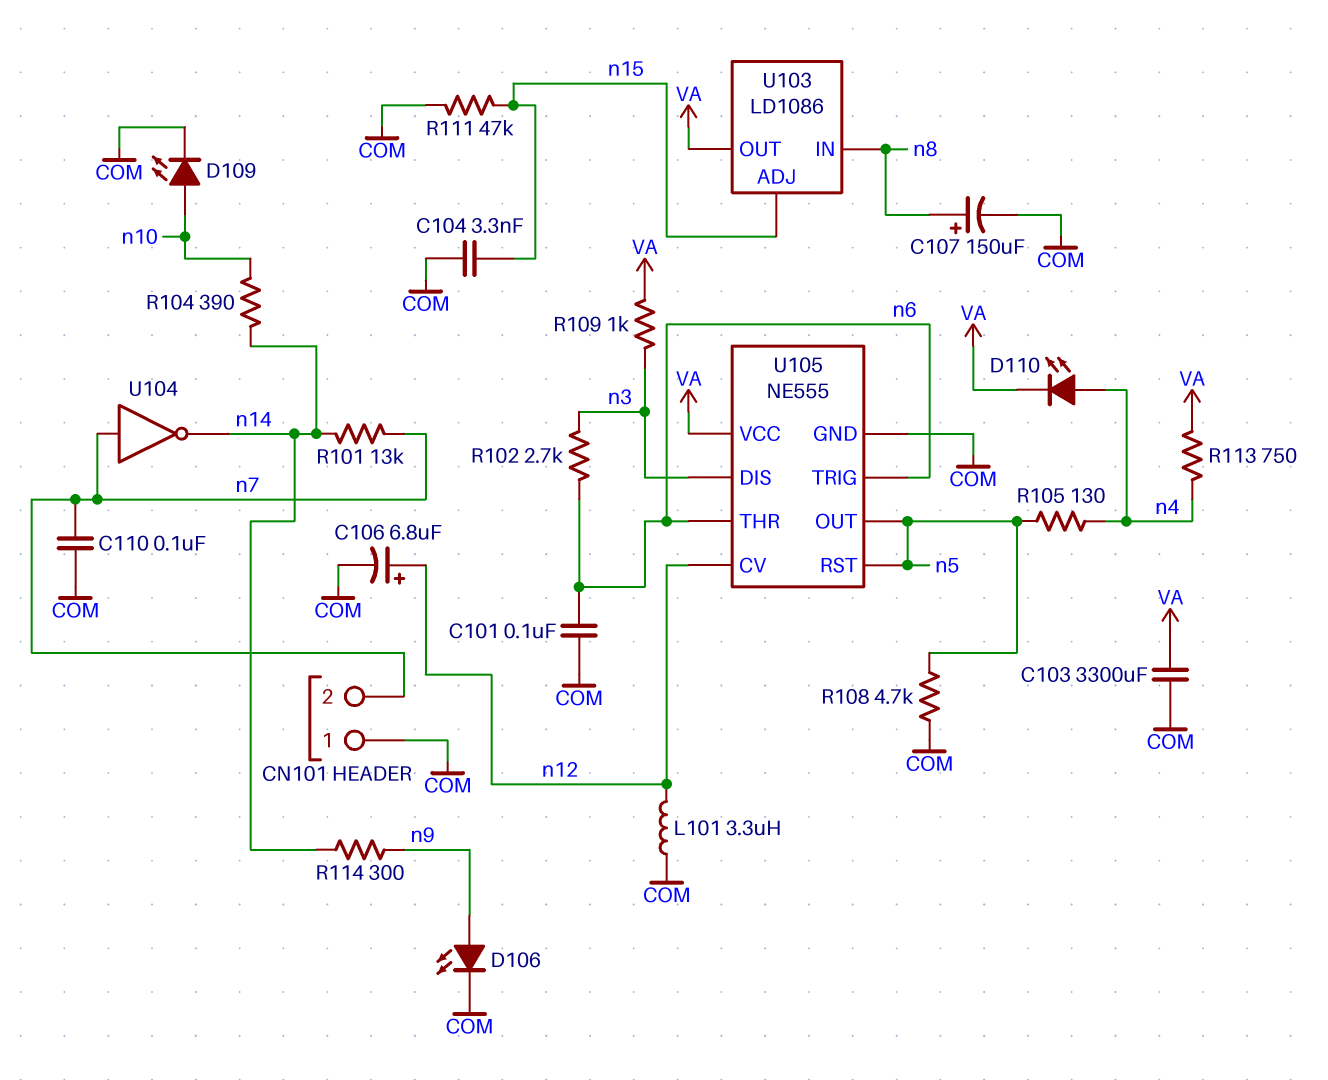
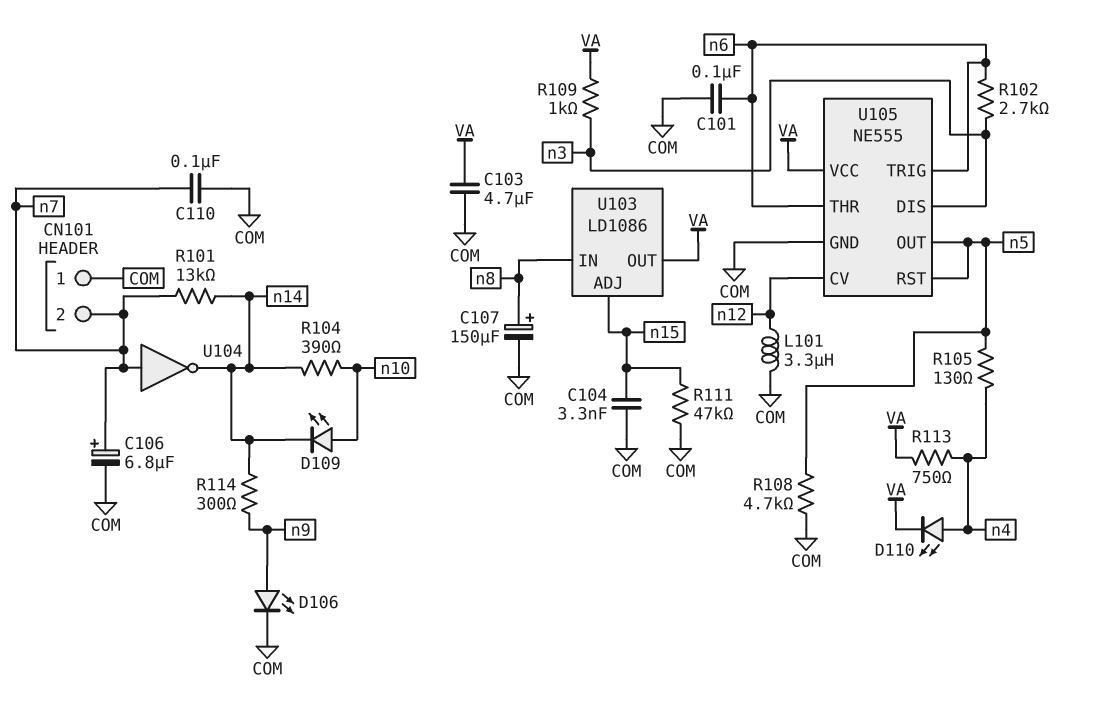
C103: 3300uF (COM, VA) -> 4.7uF (COM, VA)
C106: 6.8uF (plus n12, minus COM) -> 6.8uF (plus n7, minus COM)
D109: LED (A n10, K COM) -> LED (A n10, K n14)

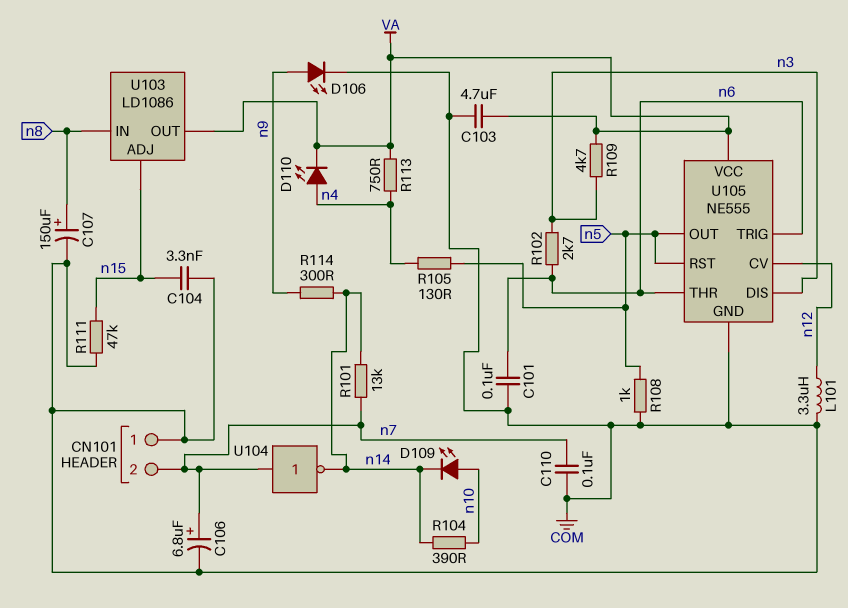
R108: 4.7k (COM, n5) -> 1k (COM, n5)
R109: 1k (VA, n3) -> 4.7k (VA, n3)

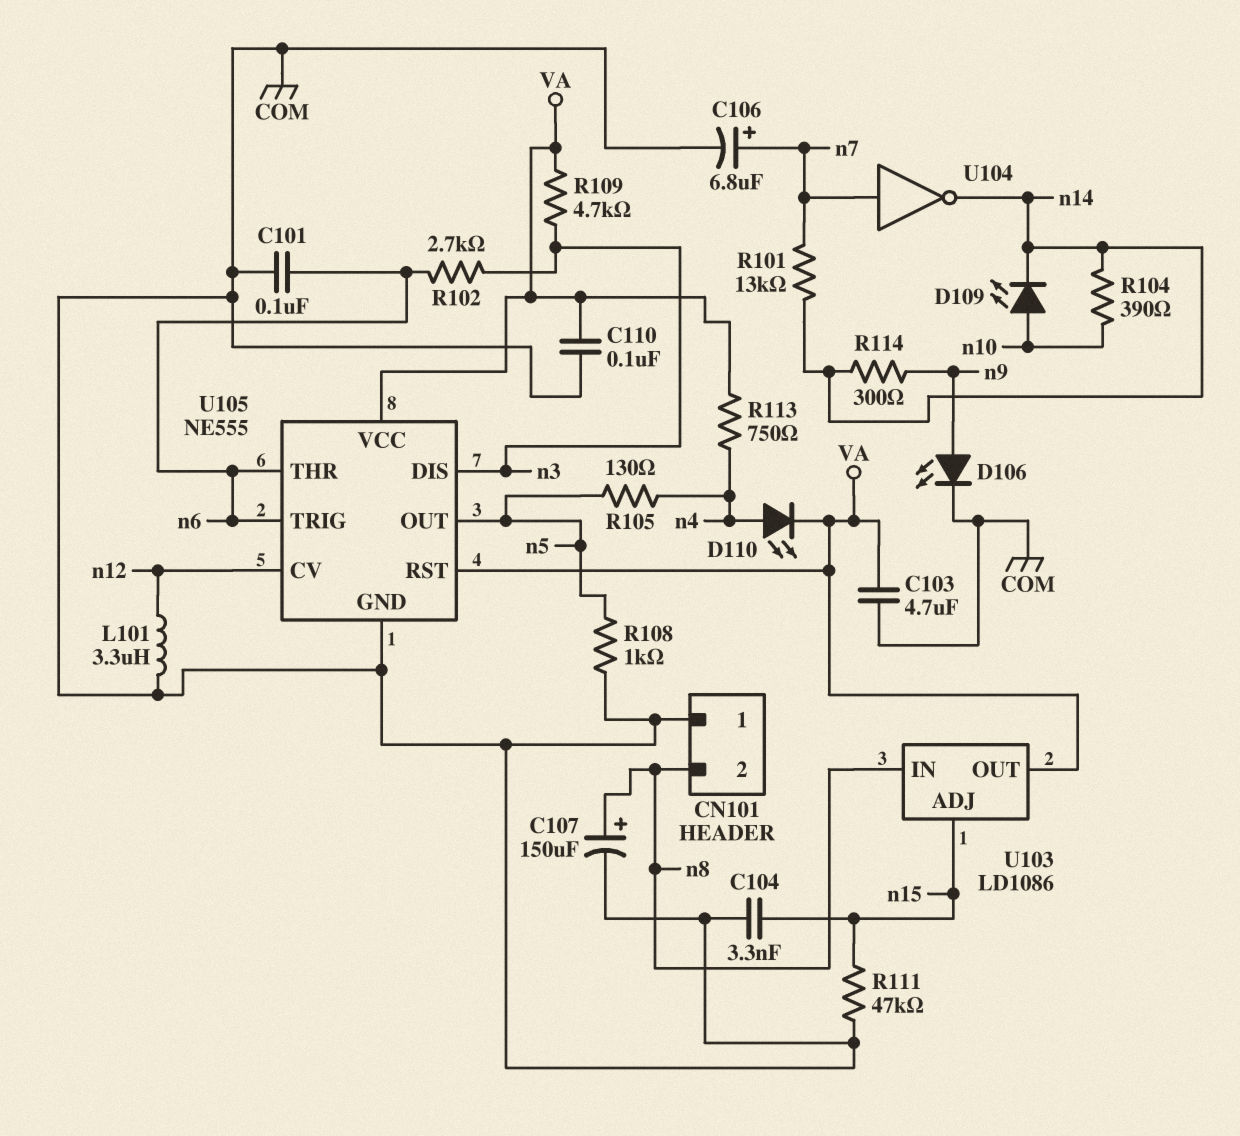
C110: 100nF (COM, n7) -> 100nF (COM, VA)
CN101 pin 2: n7 -> n8
U105 pin RST: n5 -> VA

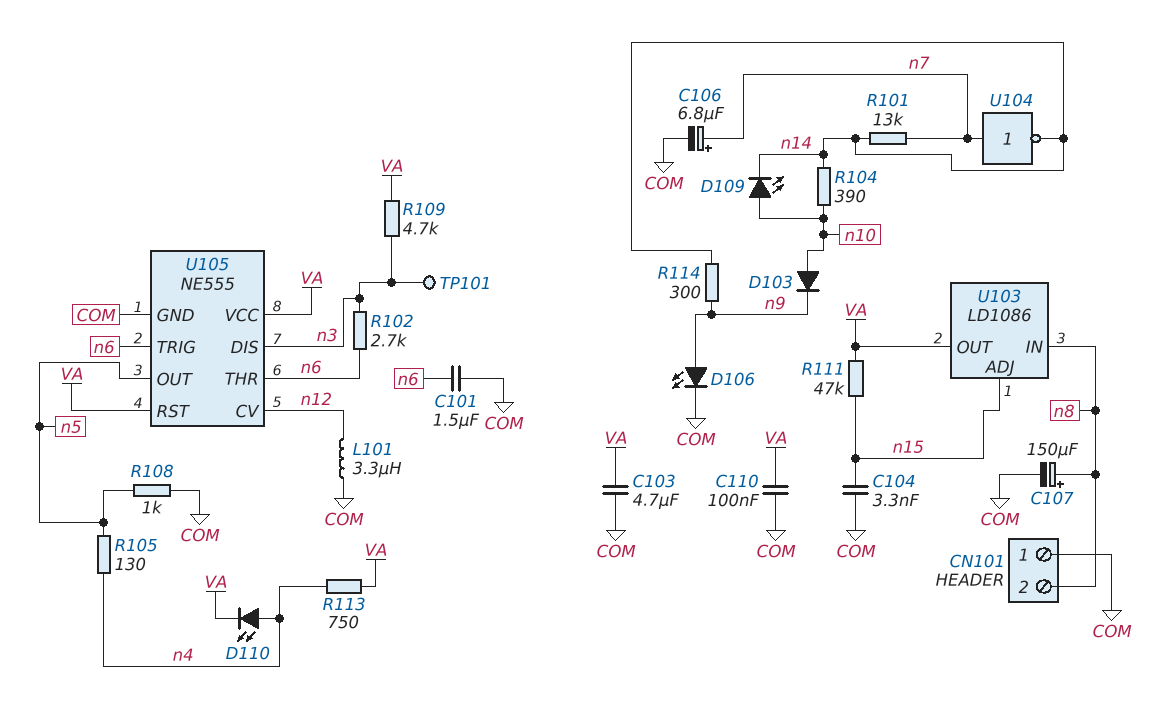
C101: 100nF (COM, n6) -> 1.5uF (COM, n6)
D103: none -> diode (A n10, K n9)
R111: 47k (COM, n15) -> 47k (VA, n15)
TP101: none -> test point (n3)

